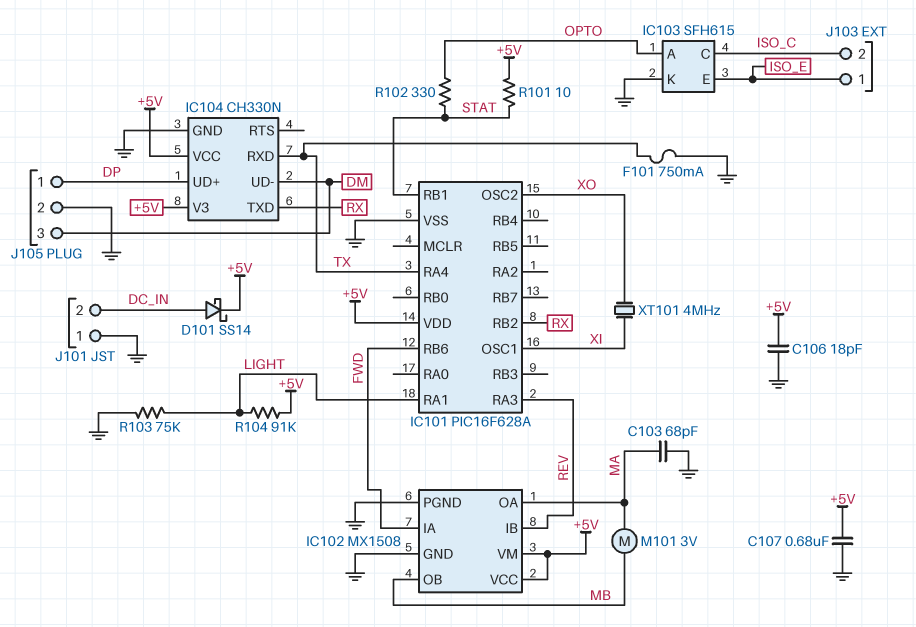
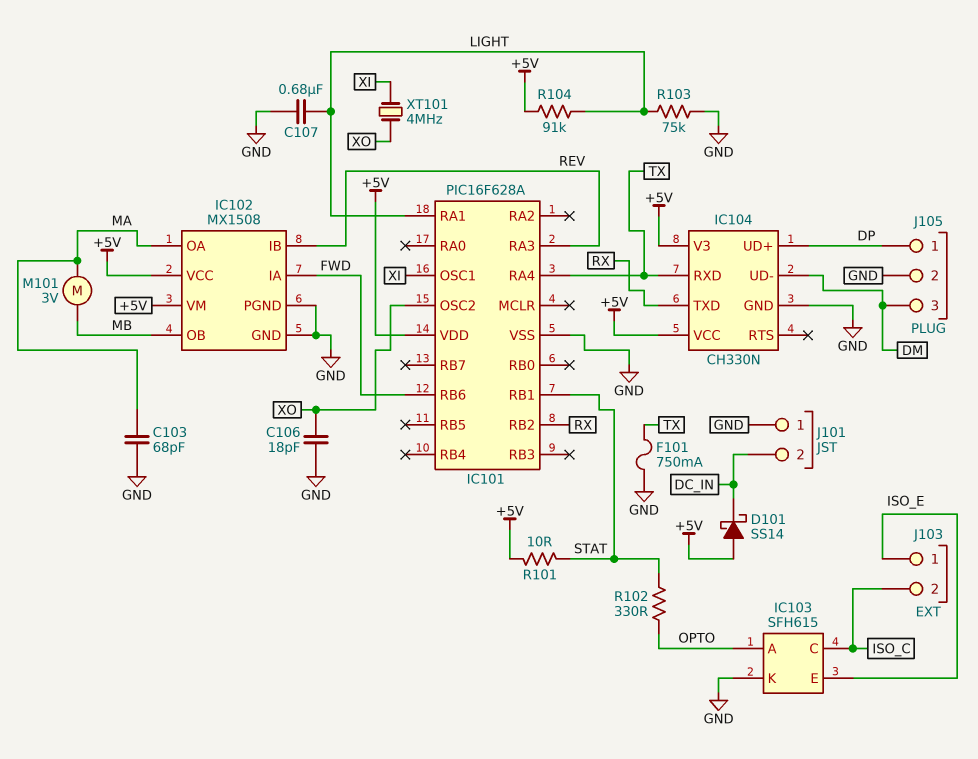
C106: 18pF (+5V, GND) -> 18pF (GND, XO)
C107: 680nF (+5V, GND) -> 680nF (GND, LIGHT)
D101: schottky SS14 (A DC_IN, K +5V) -> schottky SS14 (A +5V, K DC_IN)

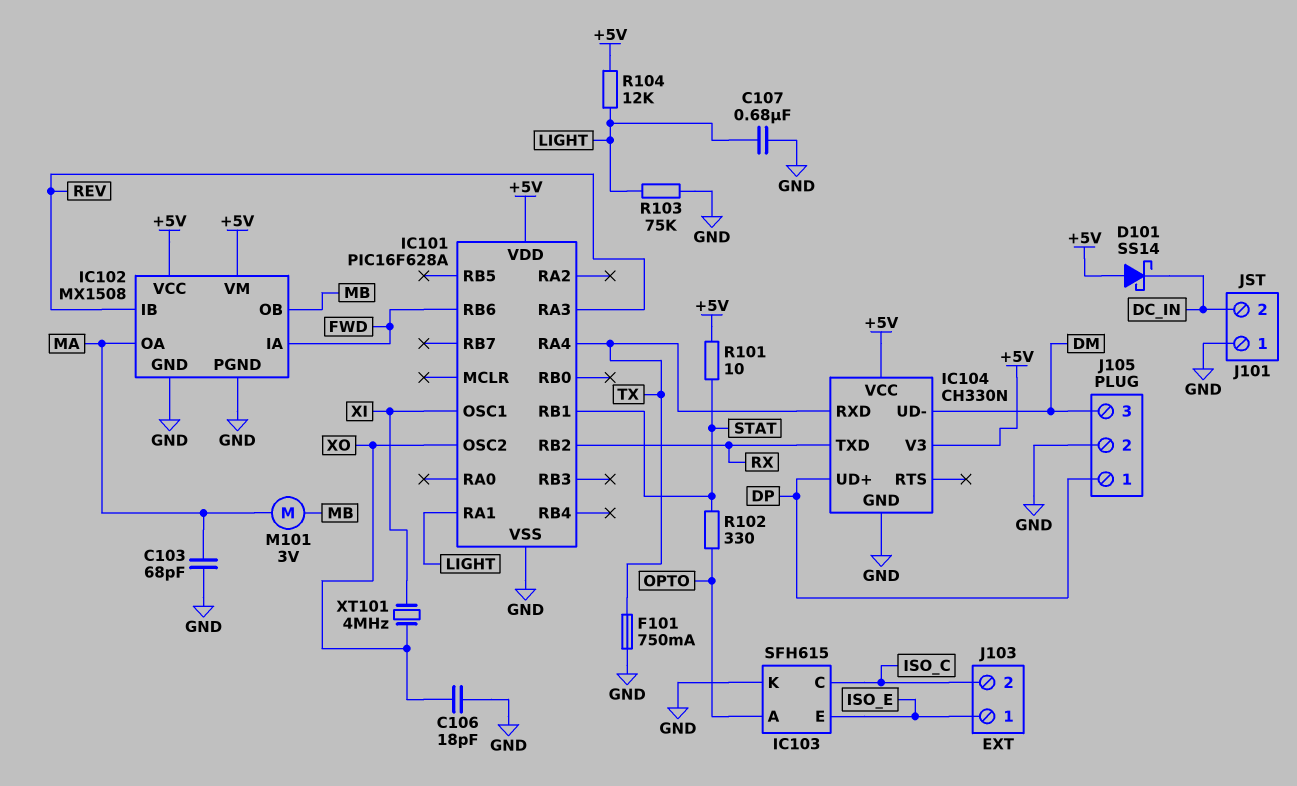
R104: 91k (+5V, LIGHT) -> 12k (+5V, LIGHT)

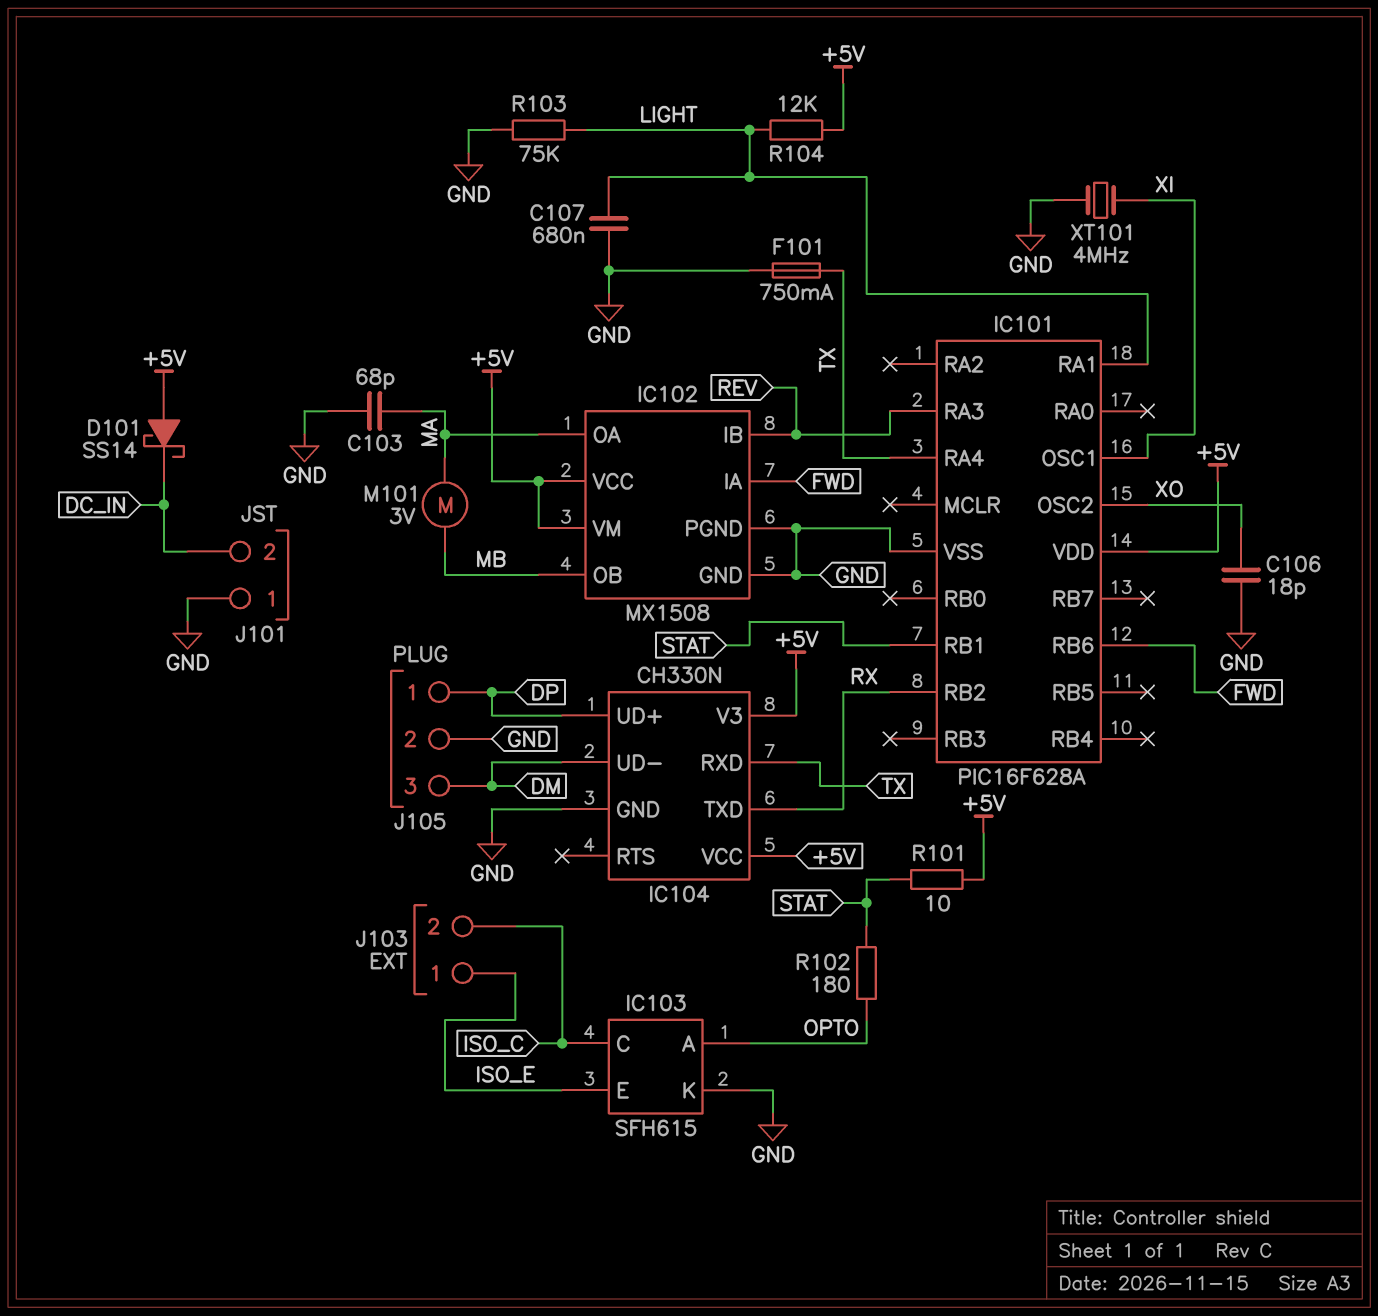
R102: 330 (OPTO, STAT) -> 180 (OPTO, STAT)
XT101: 4MHz (XI, XO) -> 4MHz (GND, XI)

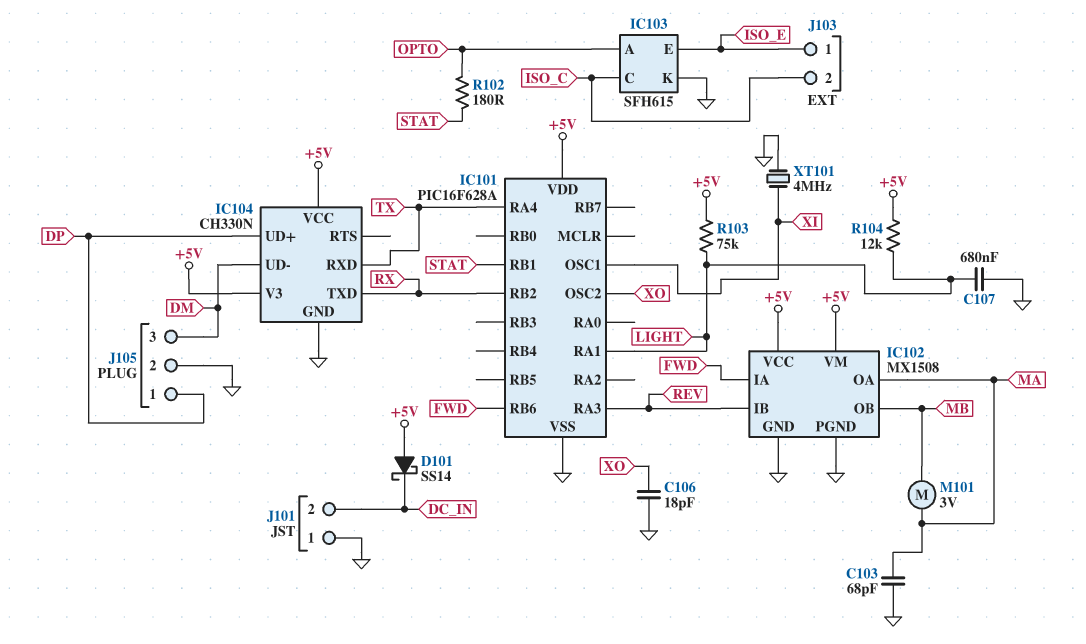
F101: 750mA (GND, TX) -> none
R101: 10 (+5V, STAT) -> none
R103: 75k (GND, LIGHT) -> 75k (+5V, LIGHT)

